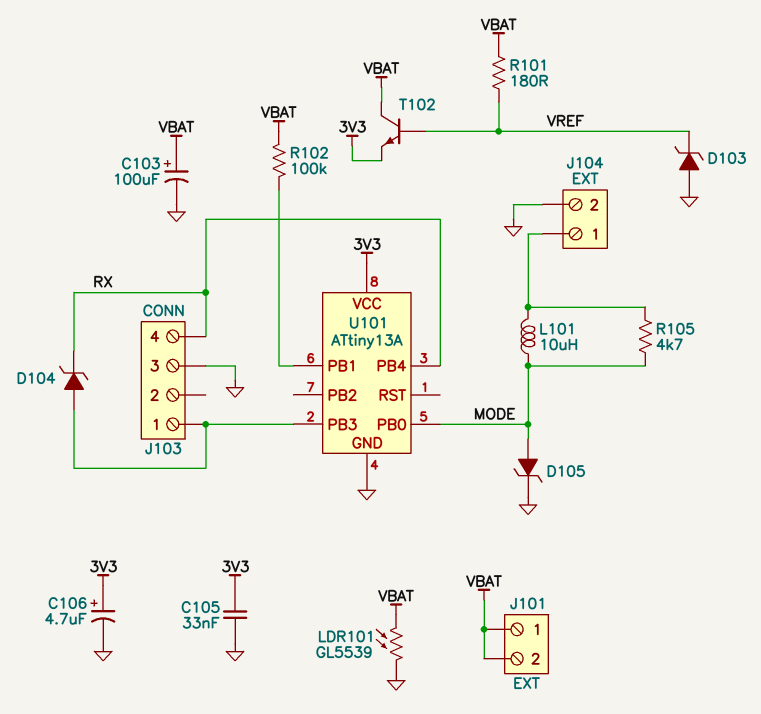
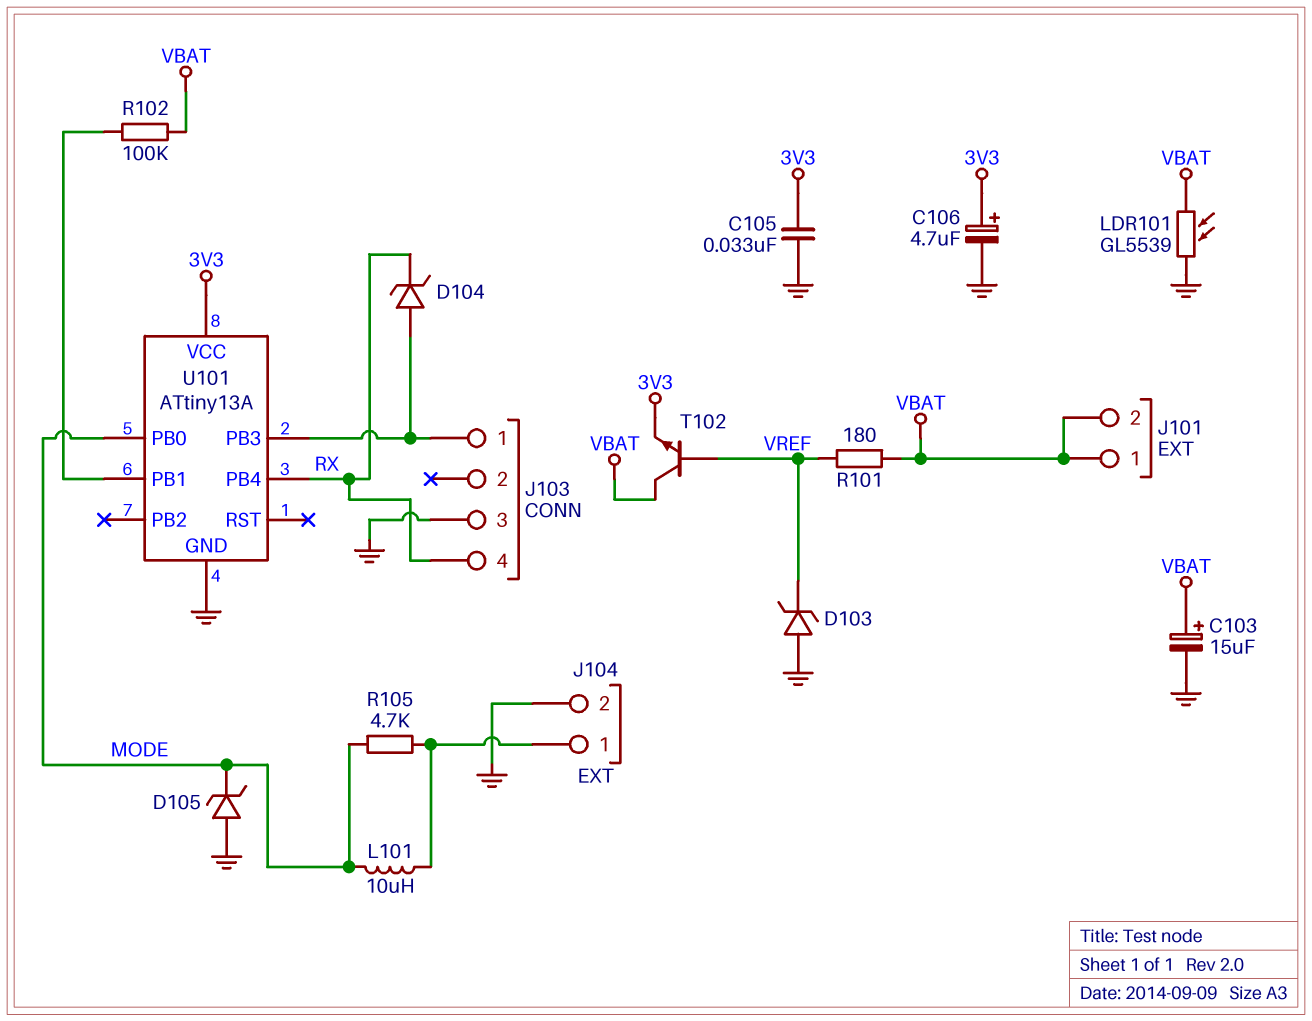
C103: 100uF (plus VBAT, minus GND) -> 15uF (plus VBAT, minus GND)
D105: zener (A MODE, K GND) -> zener (A GND, K MODE)

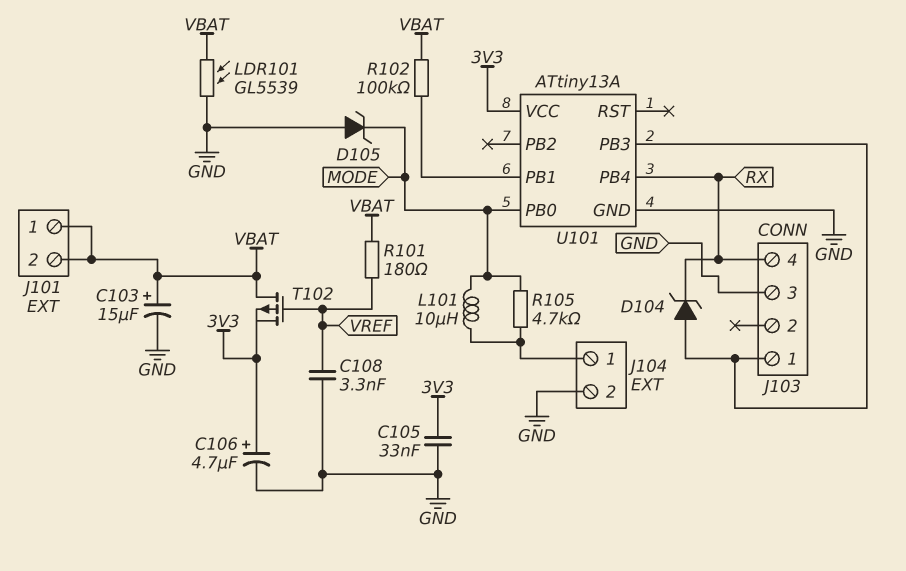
C108: none -> 3.3nF (GND, VREF)
D103: zener (A GND, K VREF) -> none
T102: NPN (B VREF, C VBAT, E 3V3) -> PMOS (G VREF, D VBAT, S 3V3)

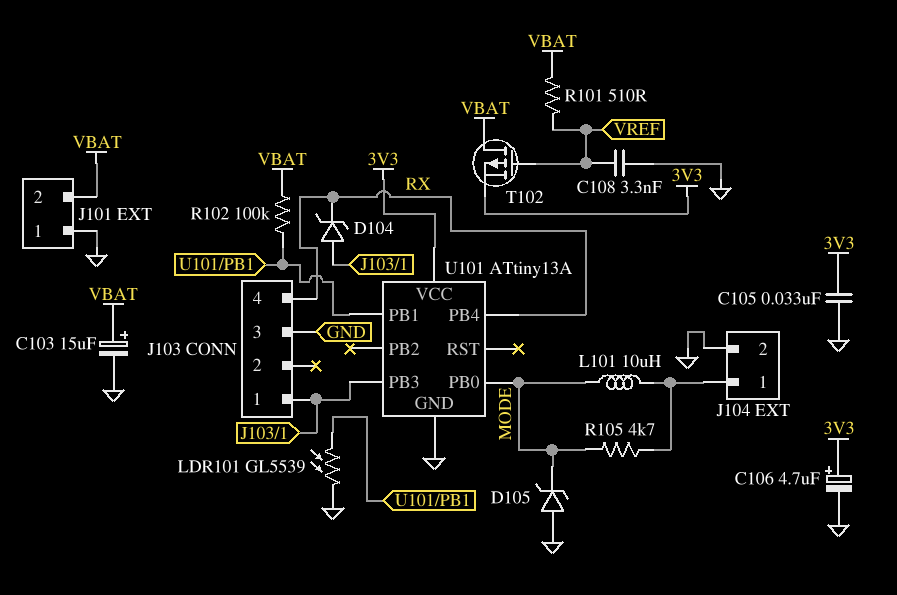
J101 pin 1: VBAT -> GND
LDR101: GL5539 (GND, VBAT) -> GL5539 (GND, U101/PB1)
R101: 180 (VBAT, VREF) -> 510 (VBAT, VREF)

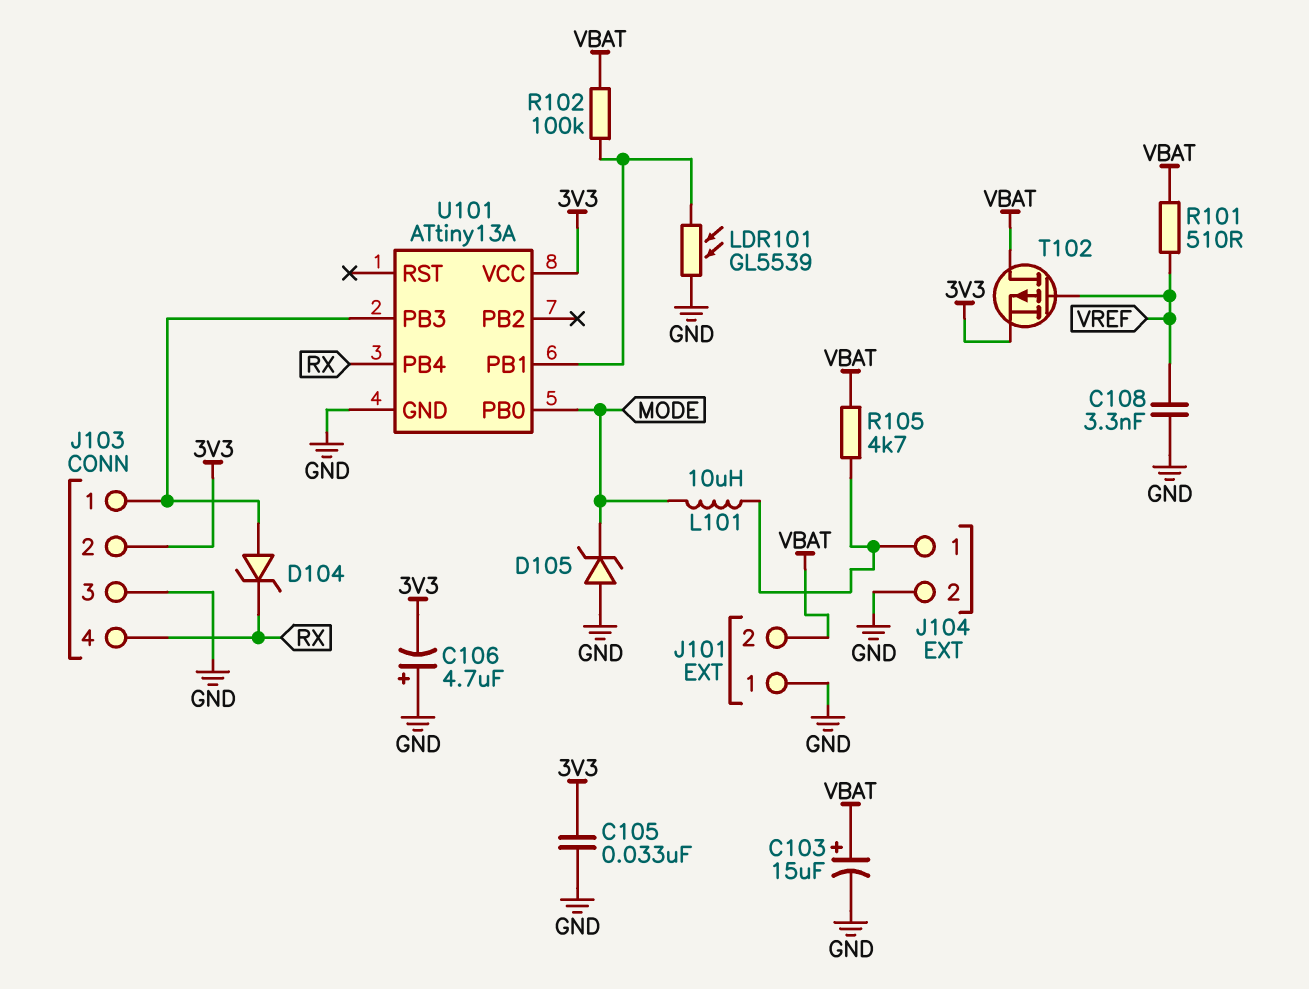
C106: 4.7uF (plus 3V3, minus GND) -> 4.7uF (plus GND, minus 3V3)
J103 pin 2: none -> 3V3
R105: 4.7k (J104/1, MODE) -> 4.7k (J104/1, VBAT)

